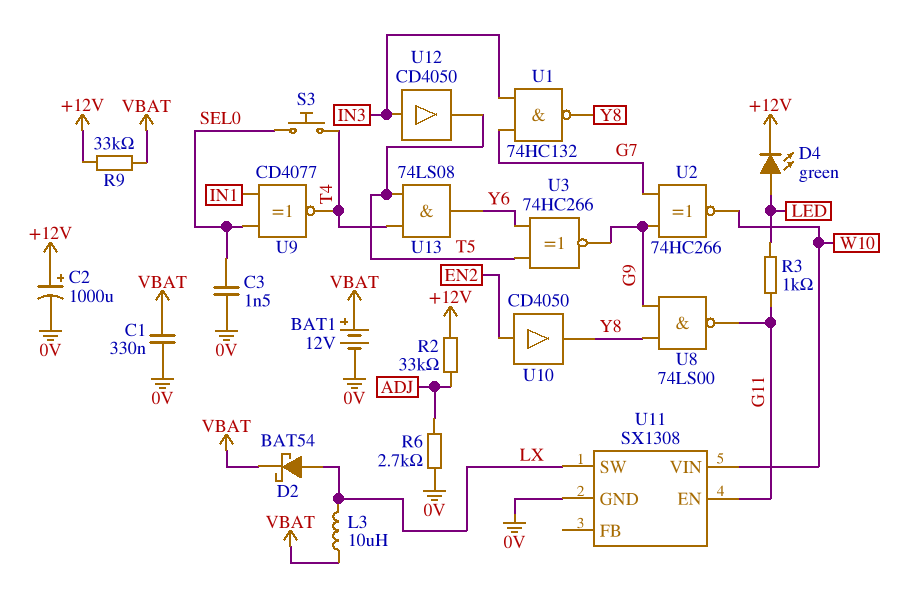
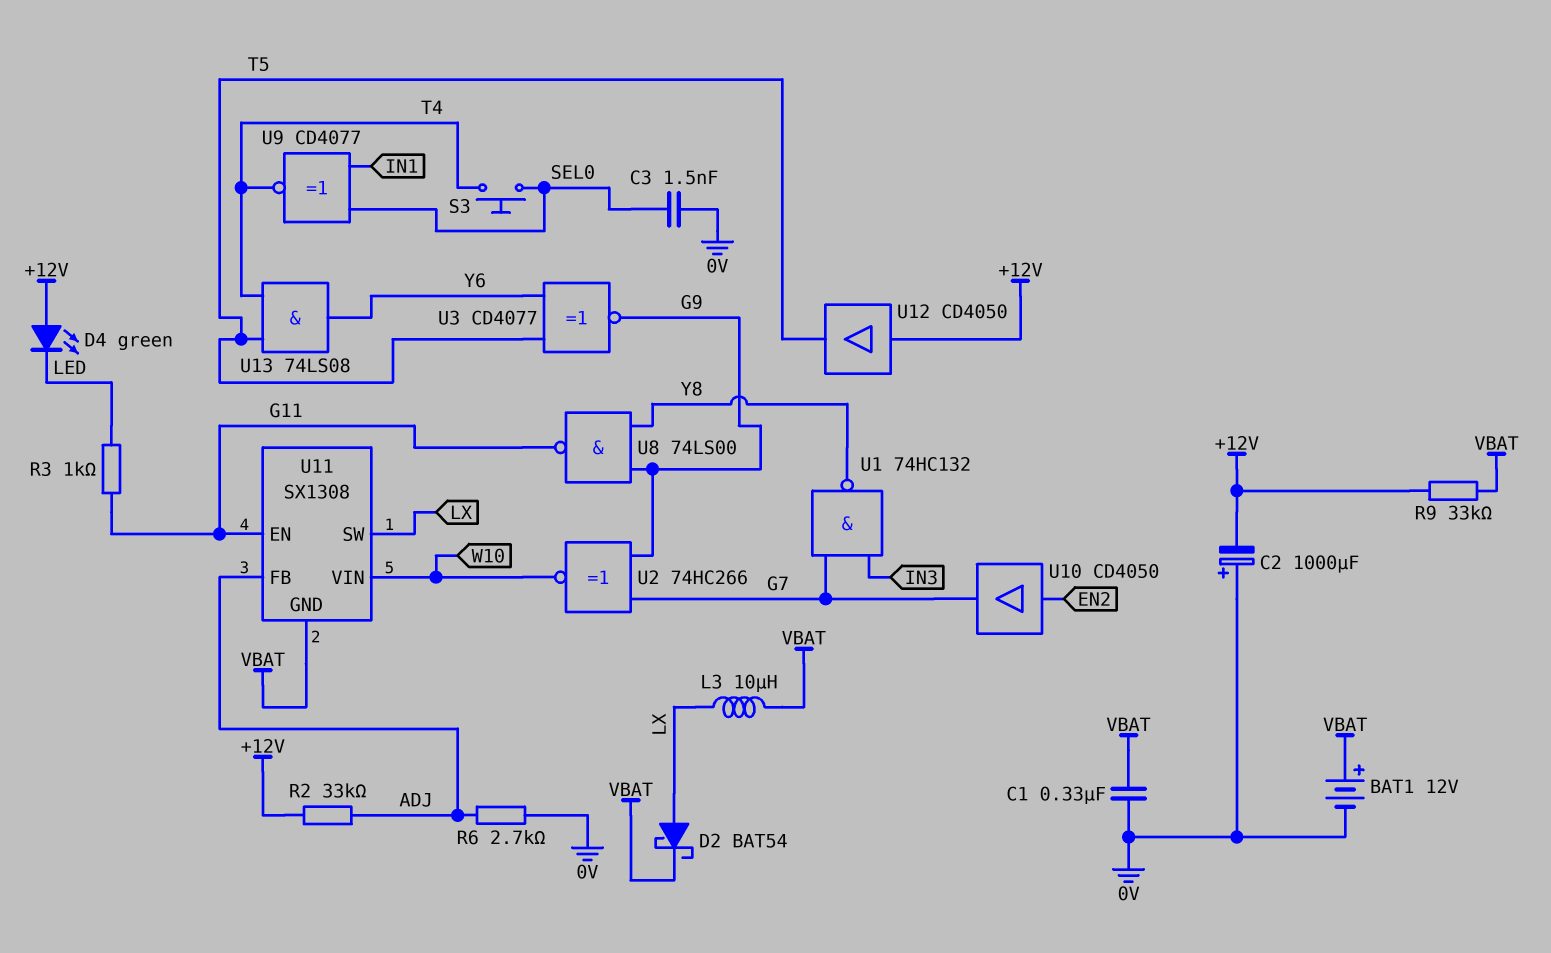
C2: 1000uF (plus +12V, minus 0V) -> 1000uF (plus 0V, minus +12V)
D4: LED green (A LED, K +12V) -> LED green (A +12V, K LED)
U3: XNOR 74HC266 (in T5, in Y6, out G9) -> XNOR CD4077 (in T5, in Y6, out G9)
U10: buffer CD4050 (in EN2, out Y8) -> buffer CD4050 (in EN2, out G7)
U11 pin FB: none -> ADJ
U11 pin GND: 0V -> VBAT
U12: buffer CD4050 (in IN3, out T5) -> buffer CD4050 (in +12V, out T5)

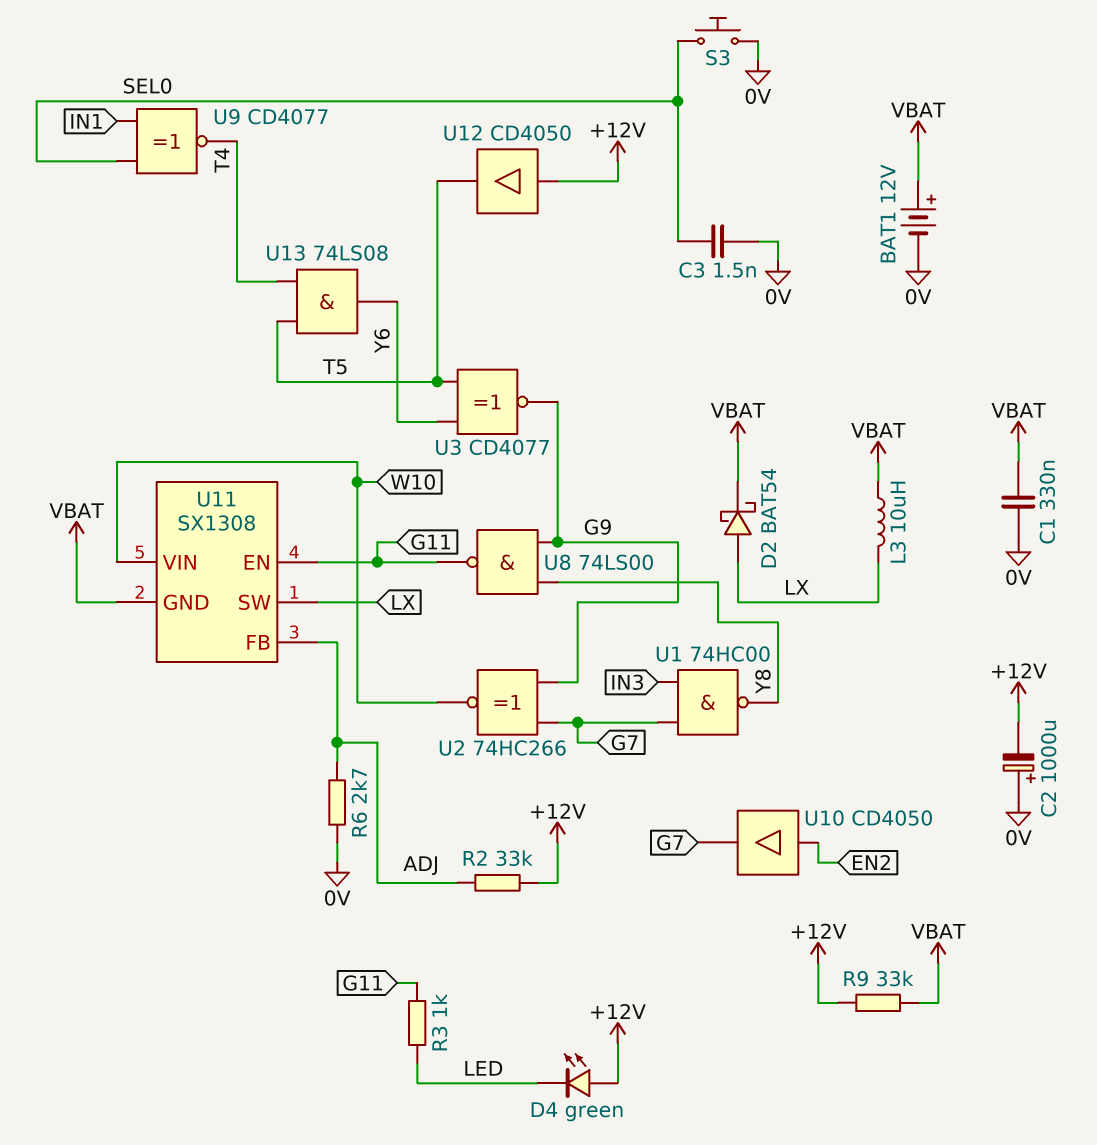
S3: button (SEL0, T4) -> button (0V, SEL0)
U1: NAND 74HC132 (in G7, in IN3, out Y8) -> NAND 74HC00 (in G7, in IN3, out Y8)

